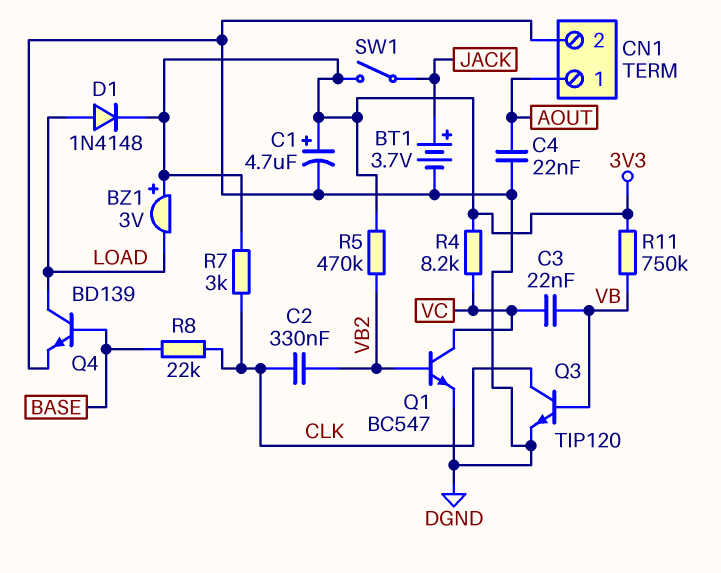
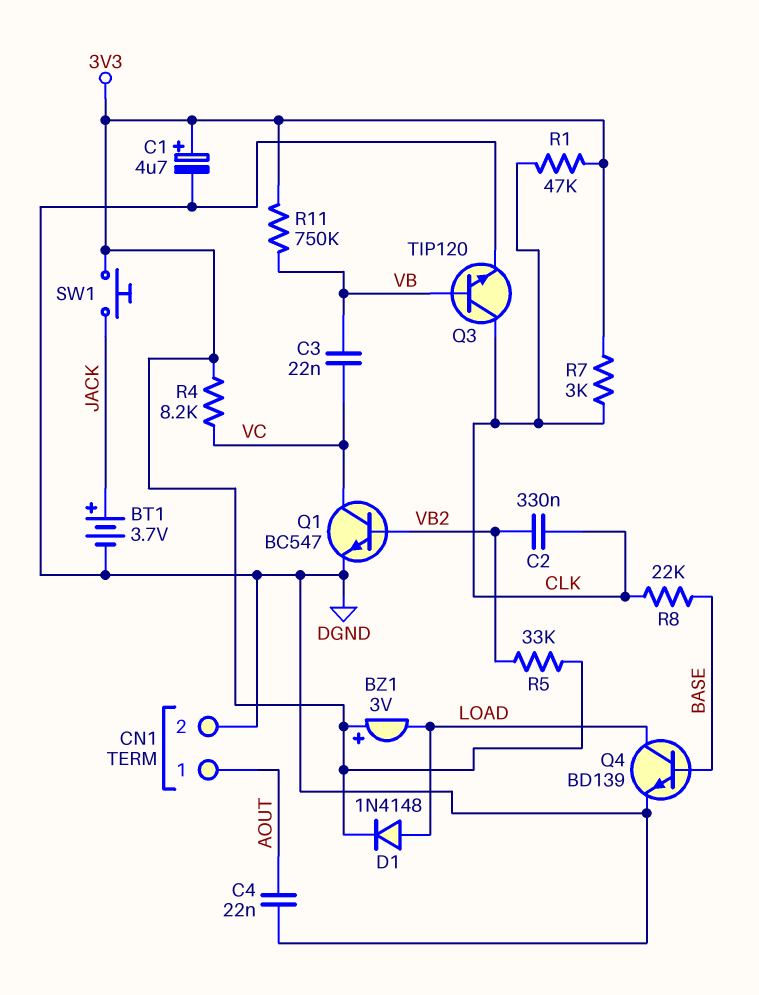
R1: none -> 47k (3V3, CLK)
R5: 470k (3V3, VB2) -> 33k (3V3, VB2)
SW1: switch (3V3, JACK) -> button (3V3, JACK)

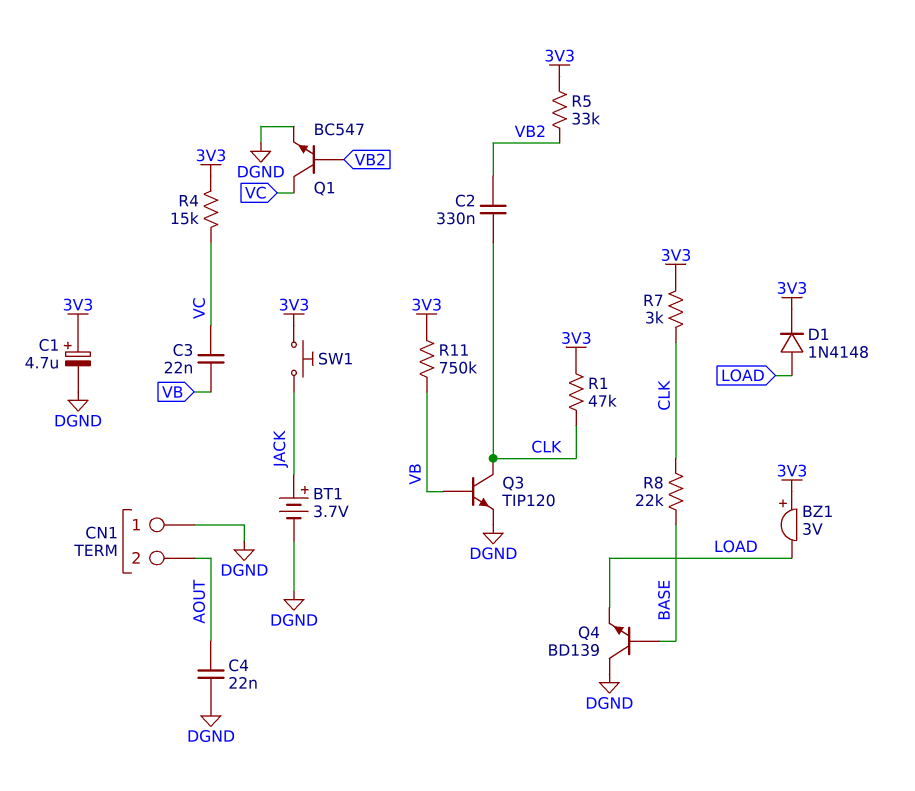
CN1 pin 1: AOUT -> DGND
CN1 pin 2: DGND -> AOUT
Q4: NPN BD139 (B BASE, C LOAD, E DGND) -> NPN BD139 (B BASE, C DGND, E LOAD)
R4: 8.2k (3V3, VC) -> 15k (3V3, VC)

